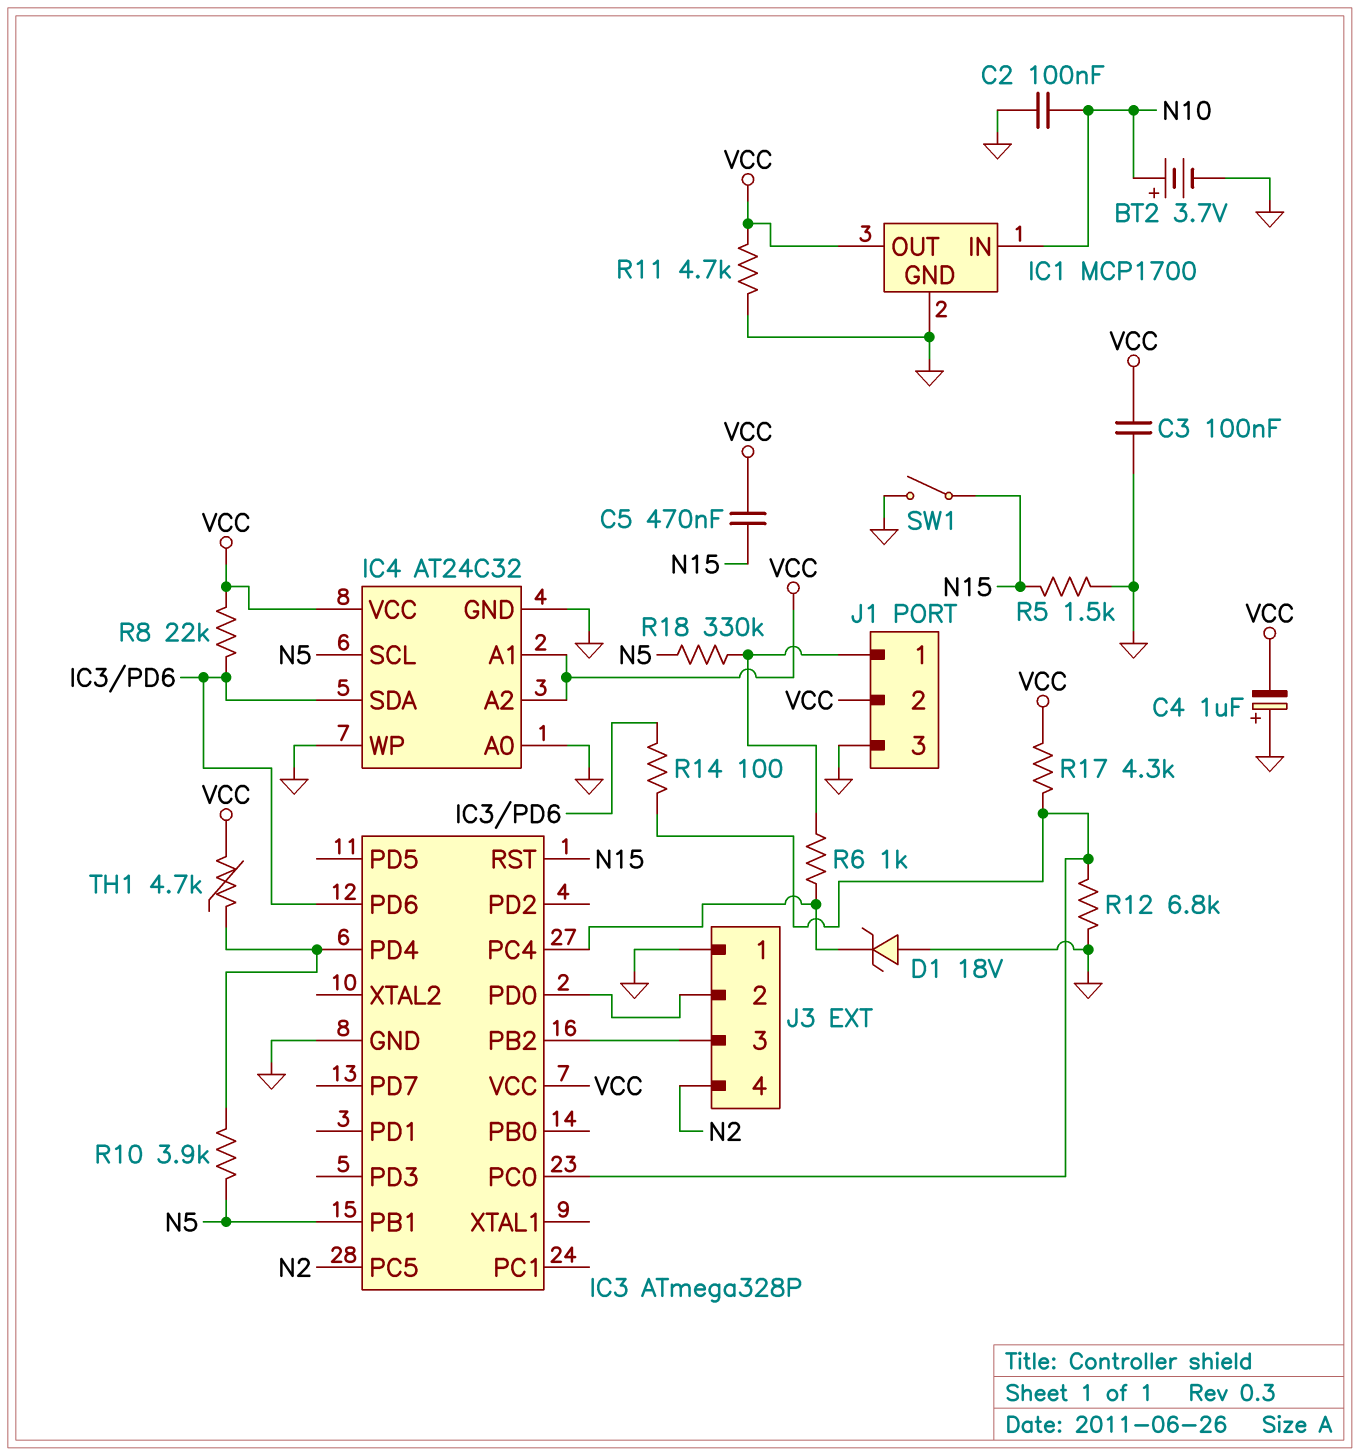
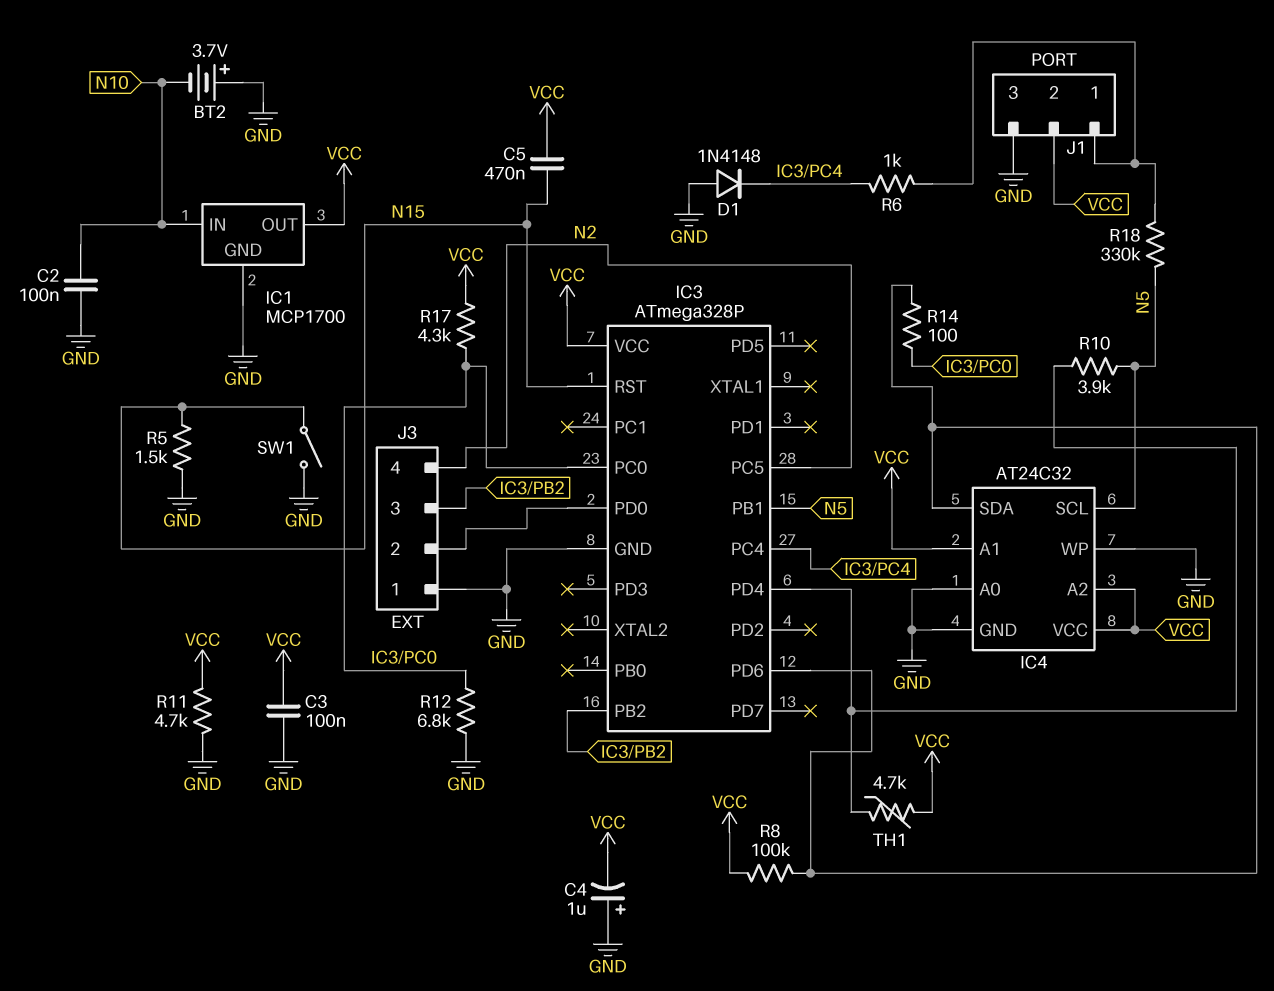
BT2: 3.7V (plus N10, minus GND) -> 3.7V (plus GND, minus N10)
D1: zener 18V (A GND, K IC3/PC4) -> diode 1N4148 (A GND, K IC3/PC4)
R8: 22k (IC3/PD6, VCC) -> 100k (IC3/PD6, VCC)

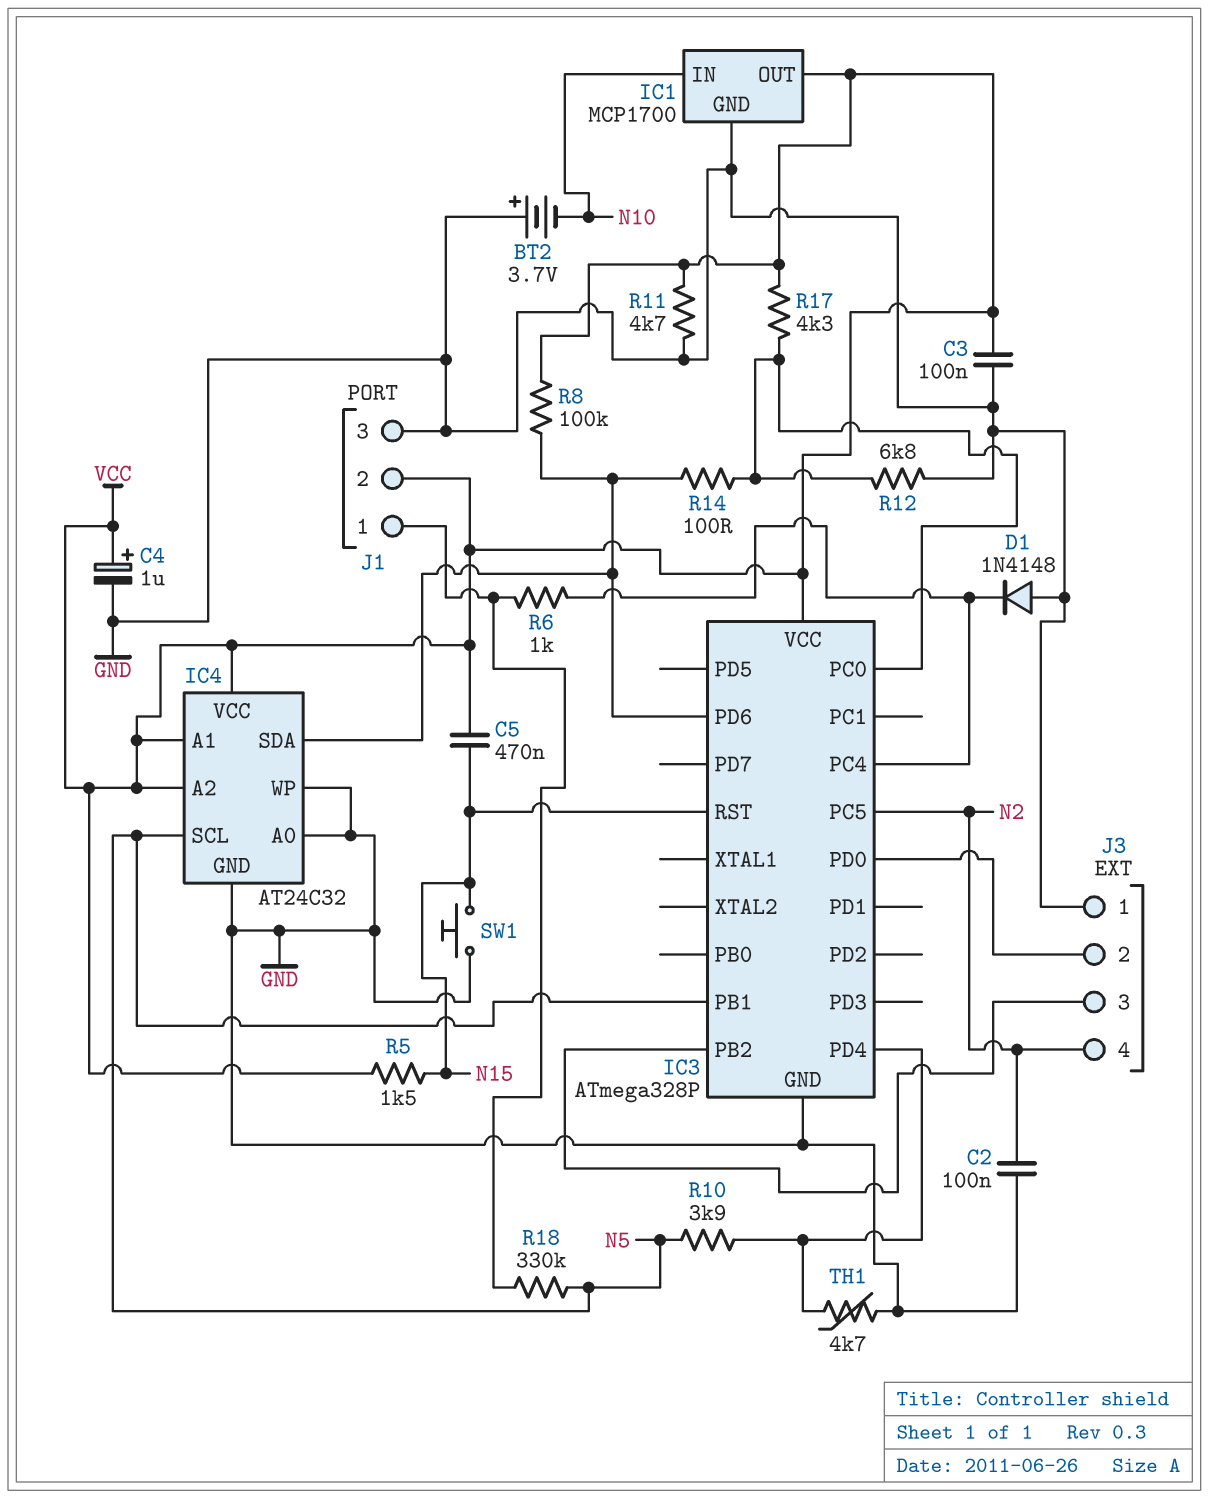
C2: 100nF (GND, N10) -> 100nF (GND, N2)
C4: 1uF (plus GND, minus VCC) -> 1uF (plus VCC, minus GND)
R5: 1.5k (GND, N15) -> 1.5k (N15, VCC)
SW1: switch (GND, N15) -> button (GND, N15)
TH1: 4.7k (IC3/PD4, VCC) -> 4.7k (GND, IC3/PD4)

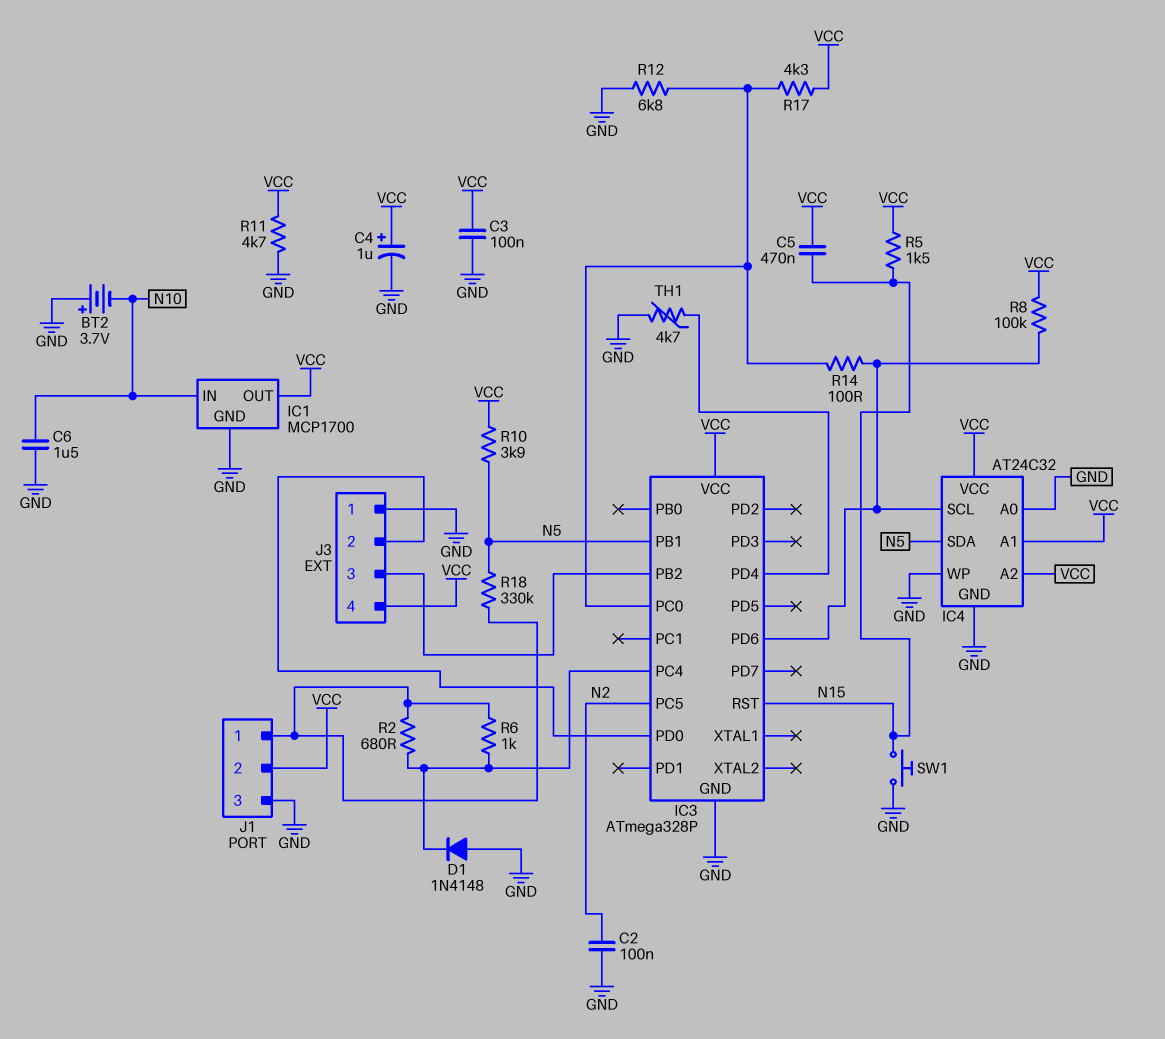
C6: none -> 1.5uF (GND, N10)
IC4 pin SCL: N5 -> IC3/PD6
IC4 pin SDA: IC3/PD6 -> N5
J3 pin 4: N2 -> VCC
R2: none -> 680 (IC3/PC4, J1/1)
R10: 3.9k (IC3/PD4, N5) -> 3.9k (N5, VCC)

